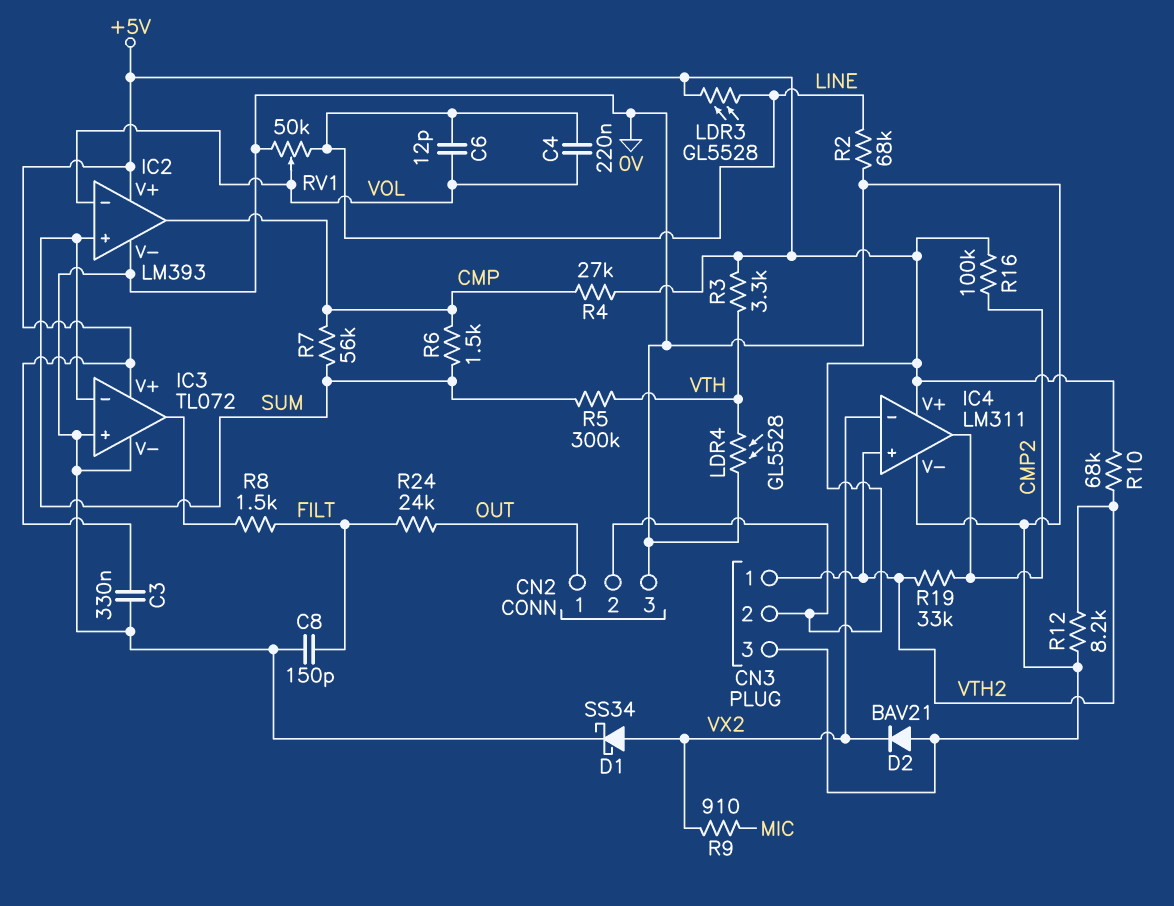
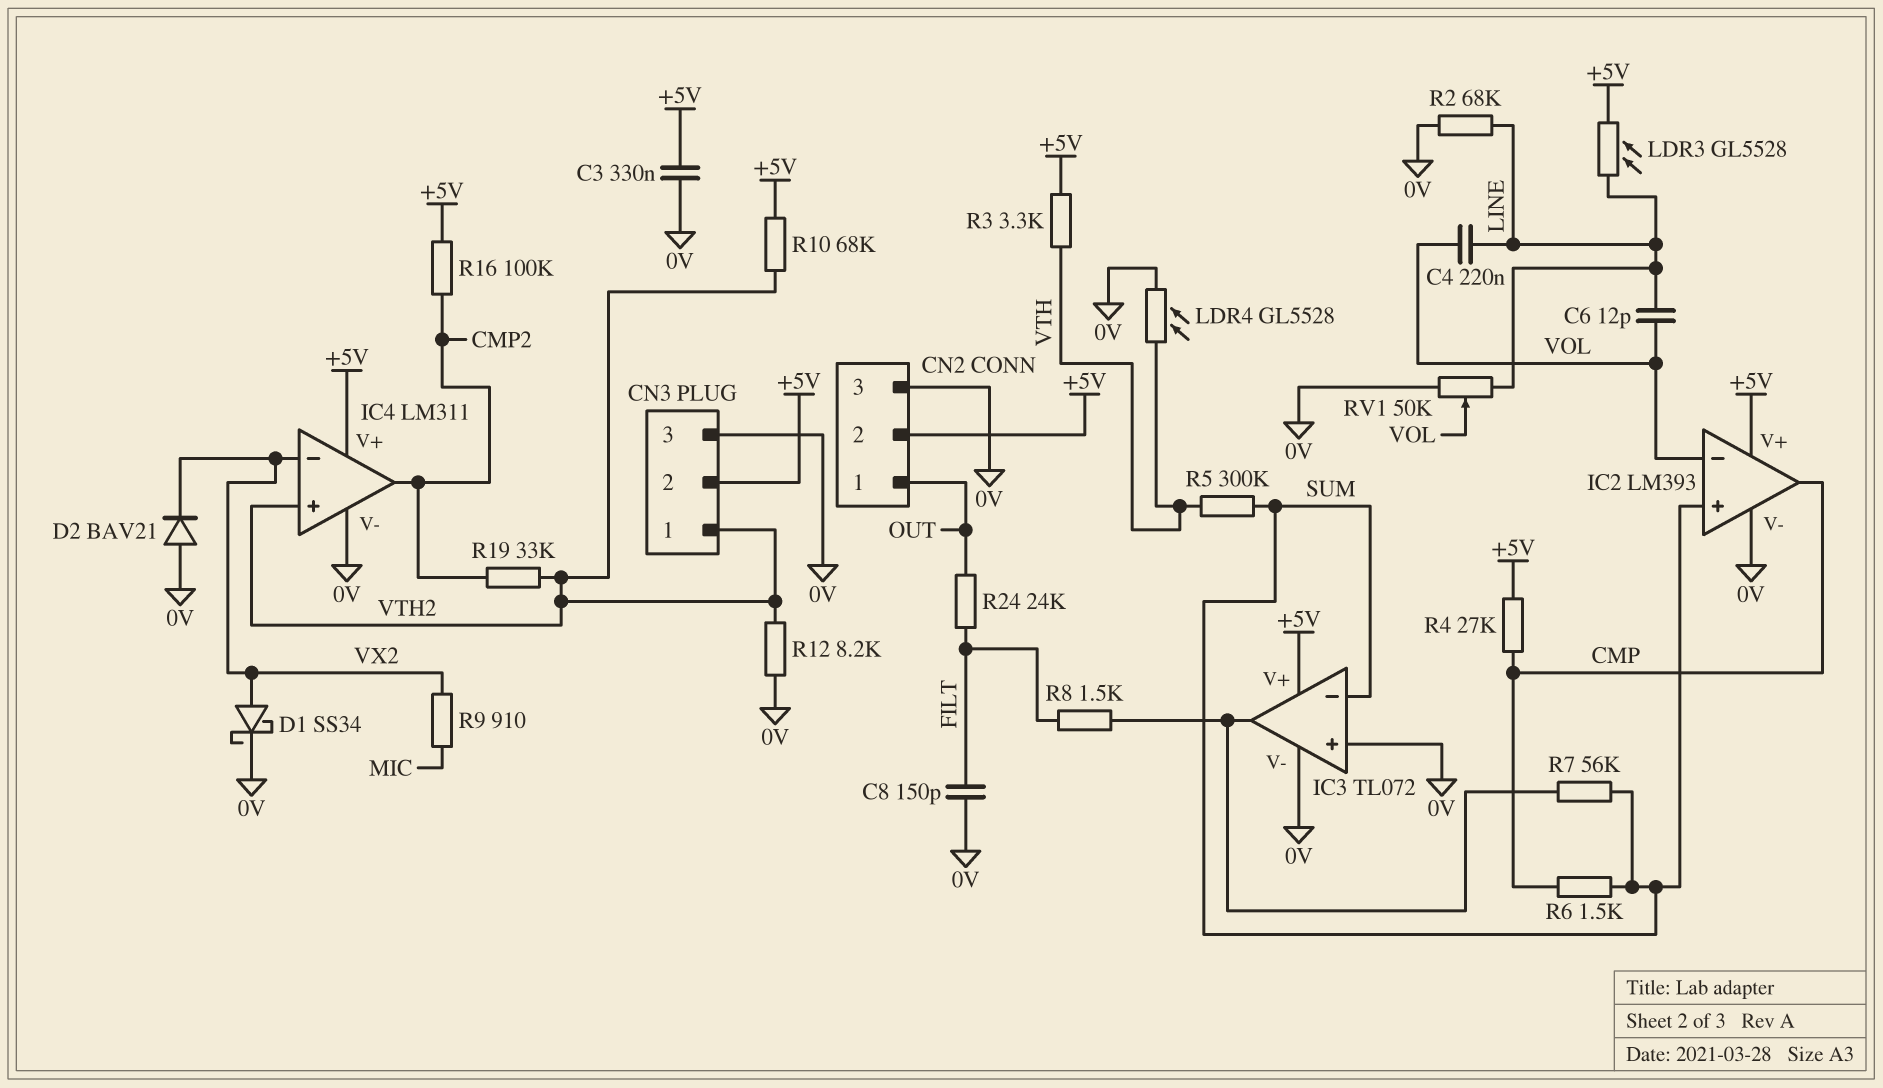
R7: 56k (CMP, SUM) -> 56k (IC3/out, SUM)

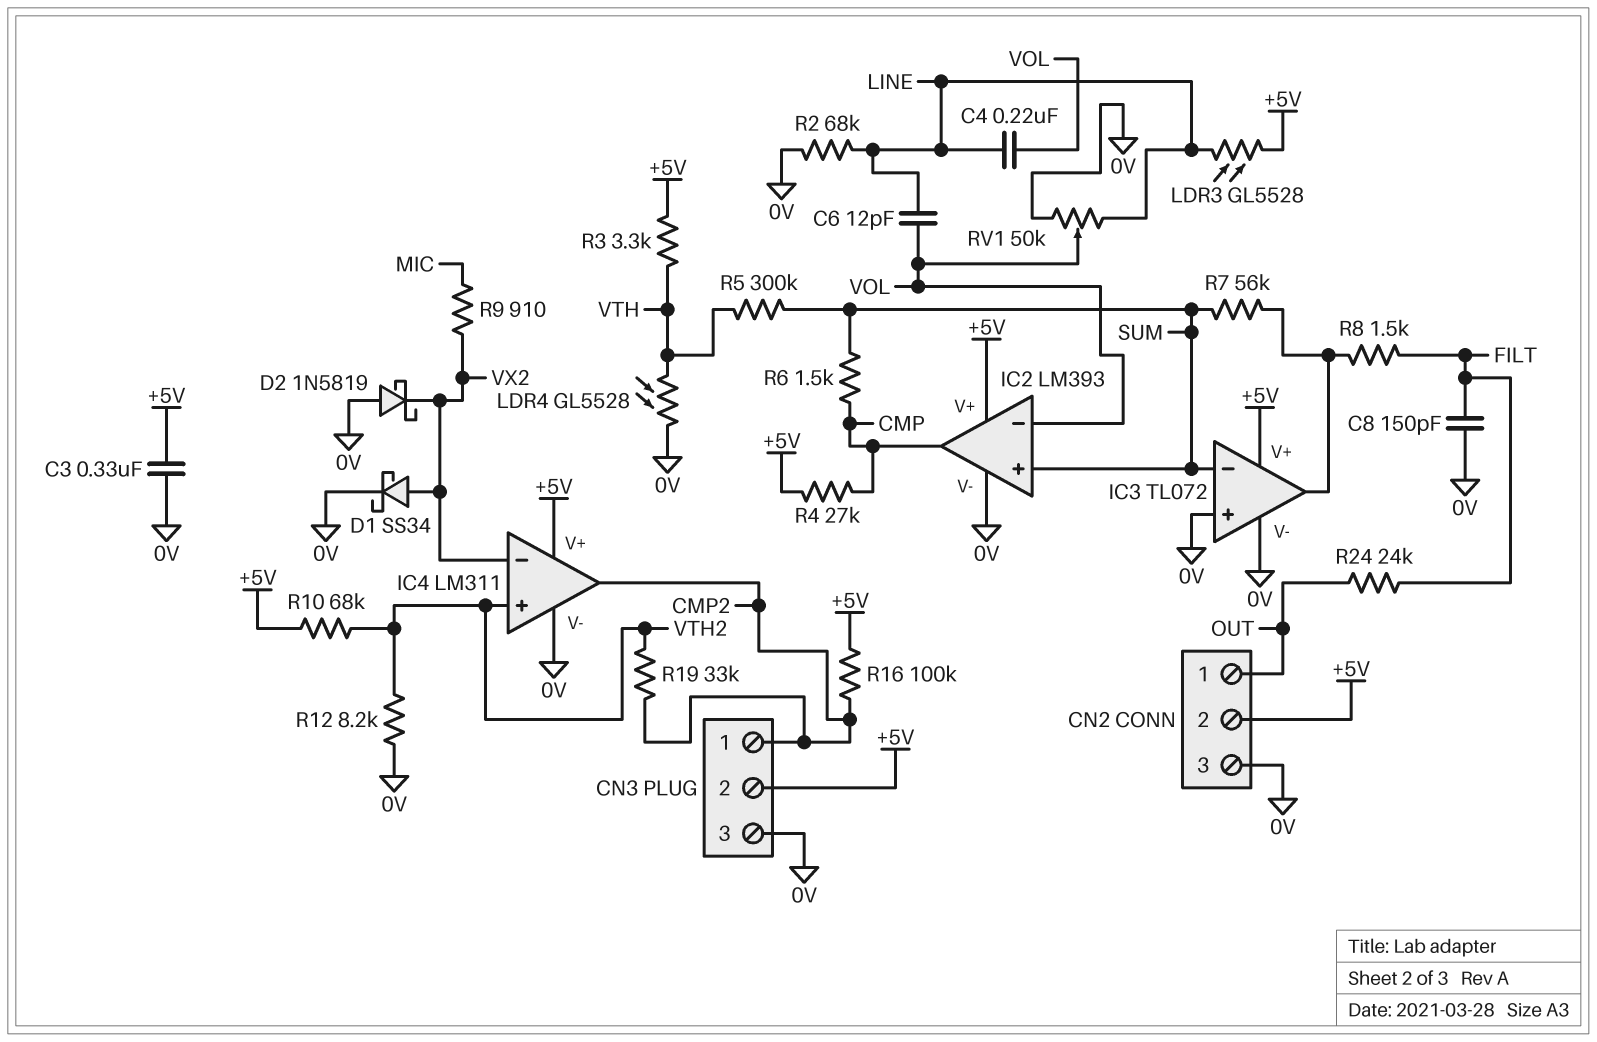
CN3 pin 1: VTH2 -> CMP2
D2: diode BAV21 (A 0V, K VX2) -> schottky 1N5819 (A 0V, K VX2)

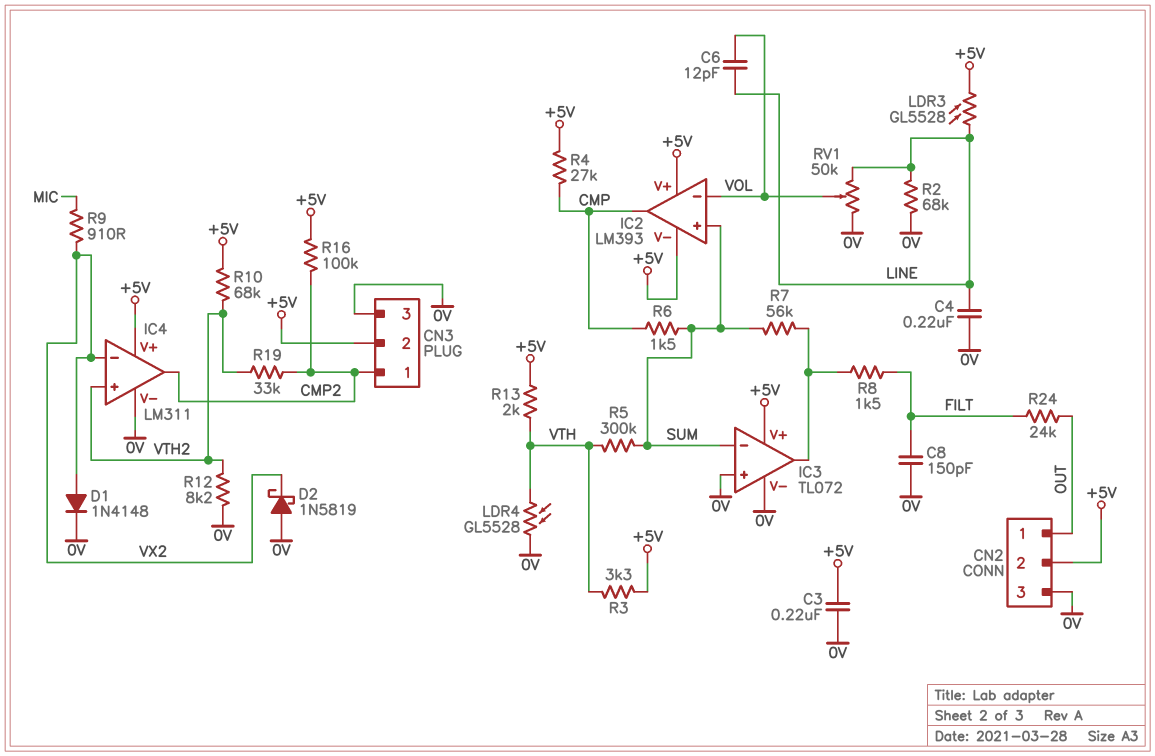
C3: 330nF (+5V, 0V) -> 220nF (+5V, 0V)
C4: 220nF (LINE, VOL) -> 220nF (0V, LINE)
D1: schottky SS34 (A VX2, K 0V) -> diode 1N4148 (A VX2, K 0V)
IC2 pin V-: 0V -> +5V
R13: none -> 2k (+5V, VTH)

